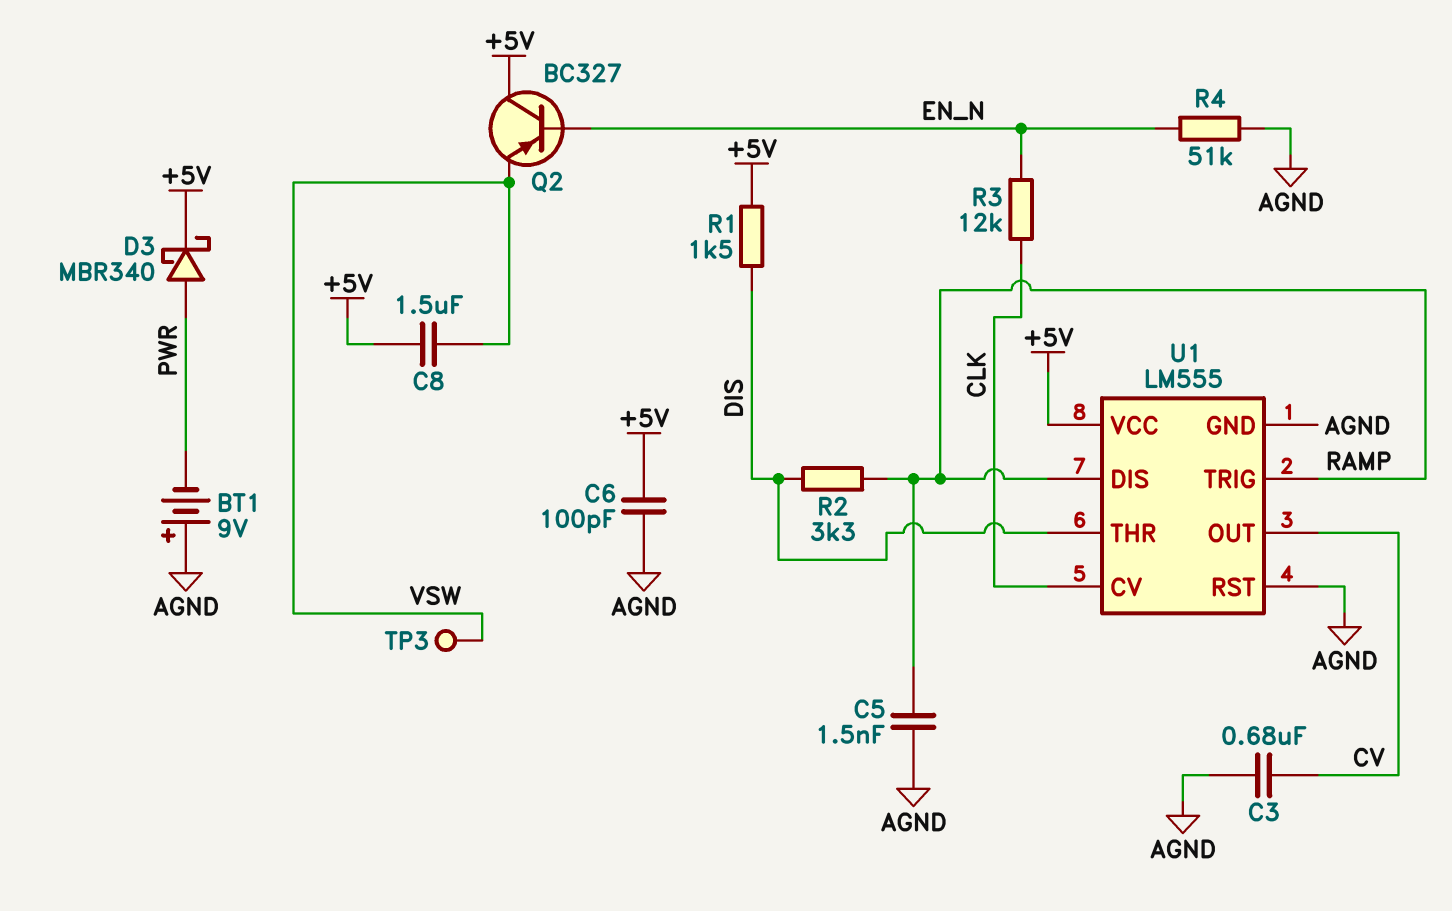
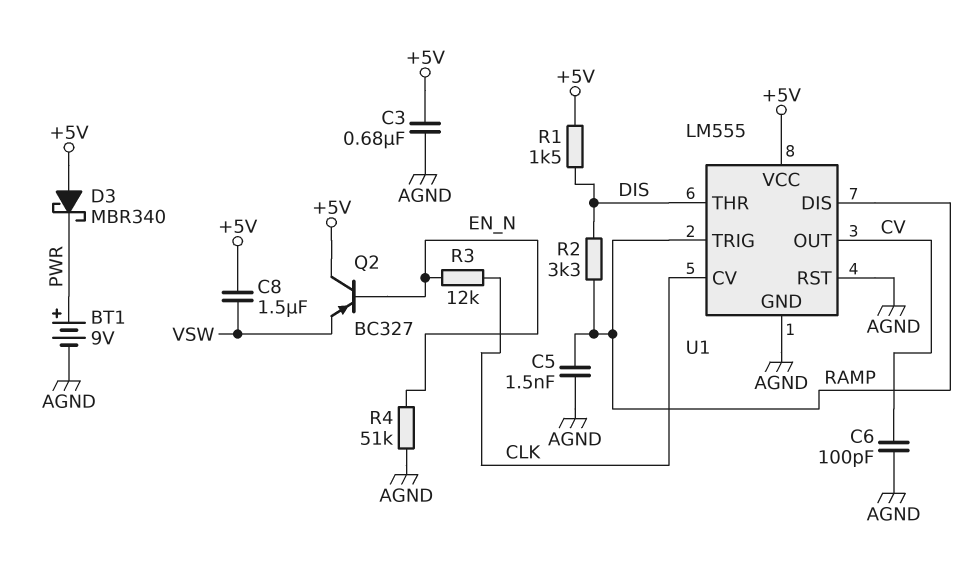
BT1: 9V (plus AGND, minus PWR) -> 9V (plus PWR, minus AGND)
C3: 680nF (AGND, CV) -> 680nF (+5V, AGND)
C6: 100pF (+5V, AGND) -> 100pF (AGND, CV)
D3: schottky MBR340 (A PWR, K +5V) -> schottky MBR340 (A +5V, K PWR)
TP3: test point (VSW) -> none

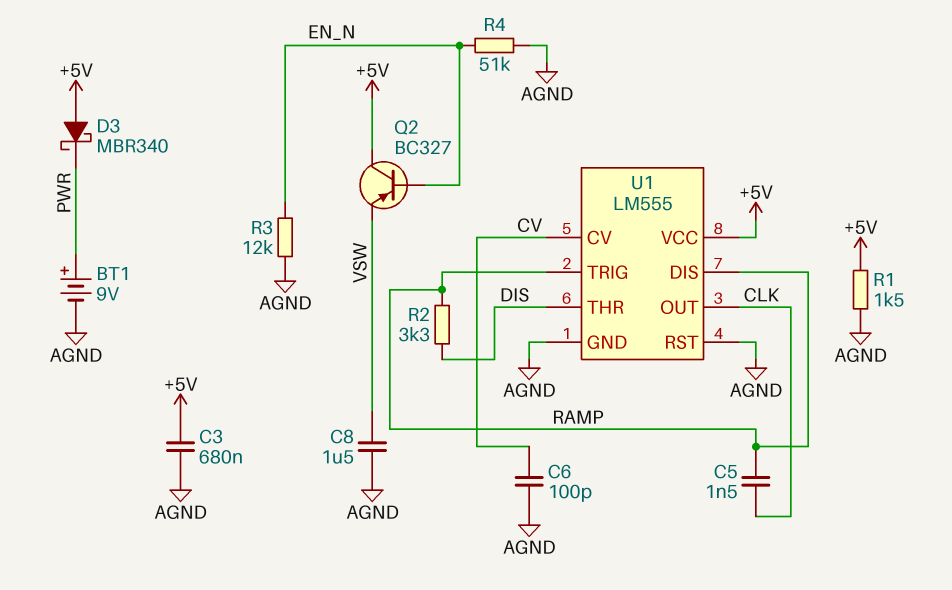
C5: 1.5nF (AGND, RAMP) -> 1.5nF (CLK, RAMP)
C8: 1.5uF (+5V, VSW) -> 1.5uF (AGND, VSW)
R1: 1.5k (+5V, DIS) -> 1.5k (+5V, AGND)
R3: 12k (CLK, EN_N) -> 12k (AGND, EN_N)
U1 pin CV: CLK -> CV
U1 pin OUT: CV -> CLK

